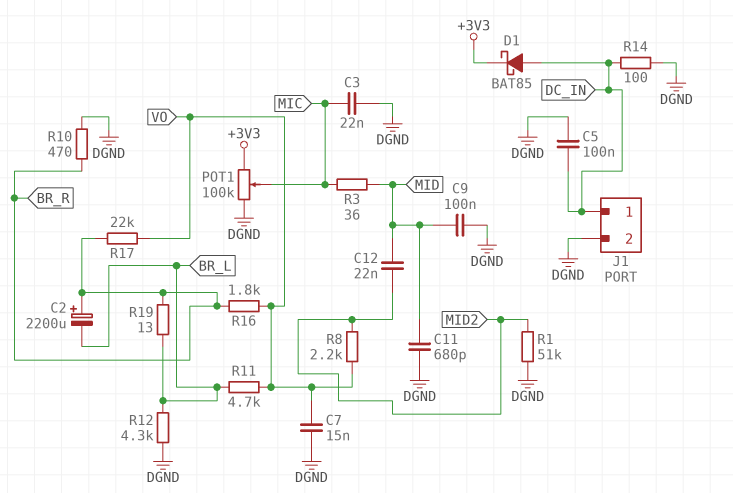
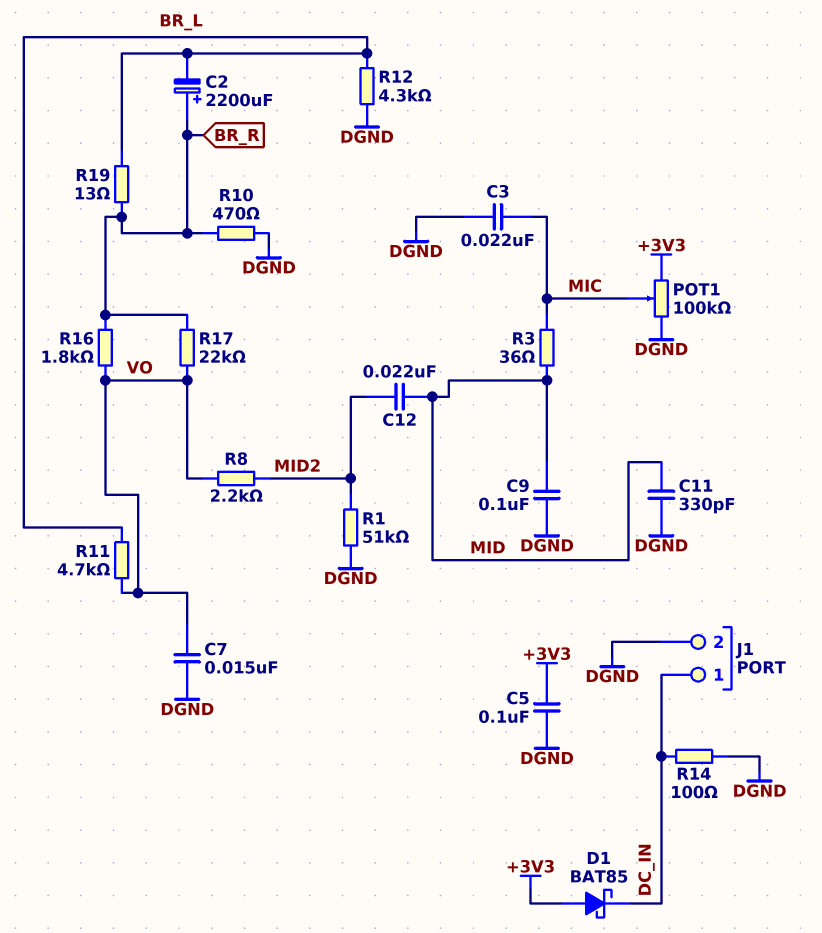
C5: 100nF (DC_IN, DGND) -> 100nF (+3V3, DGND)
C11: 680pF (DGND, MID) -> 330pF (DGND, MID)
D1: schottky BAT85 (A DC_IN, K +3V3) -> schottky BAT85 (A +3V3, K DC_IN)

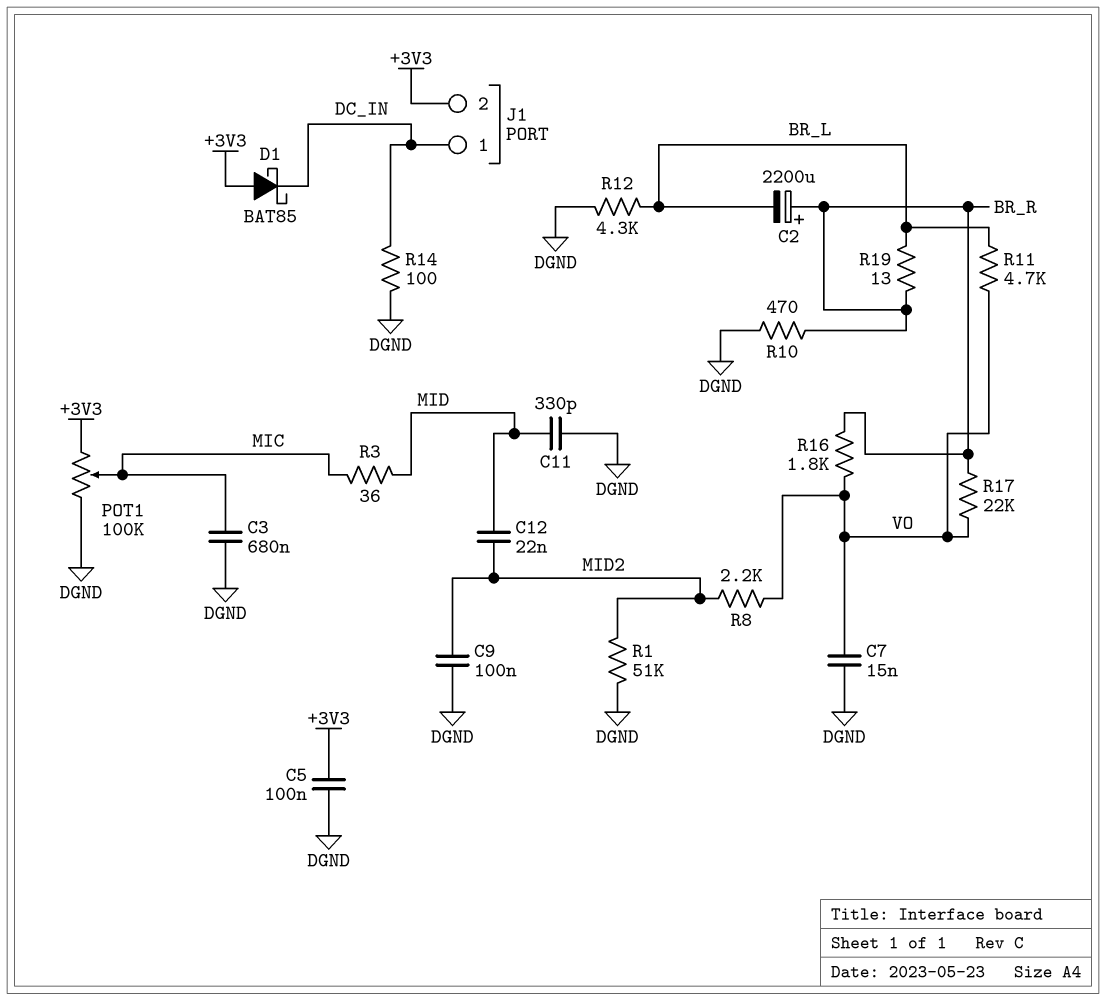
C3: 22nF (DGND, MIC) -> 680nF (DGND, MIC)
C9: 100nF (DGND, MID) -> 100nF (DGND, MID2)
J1 pin 2: DGND -> +3V3

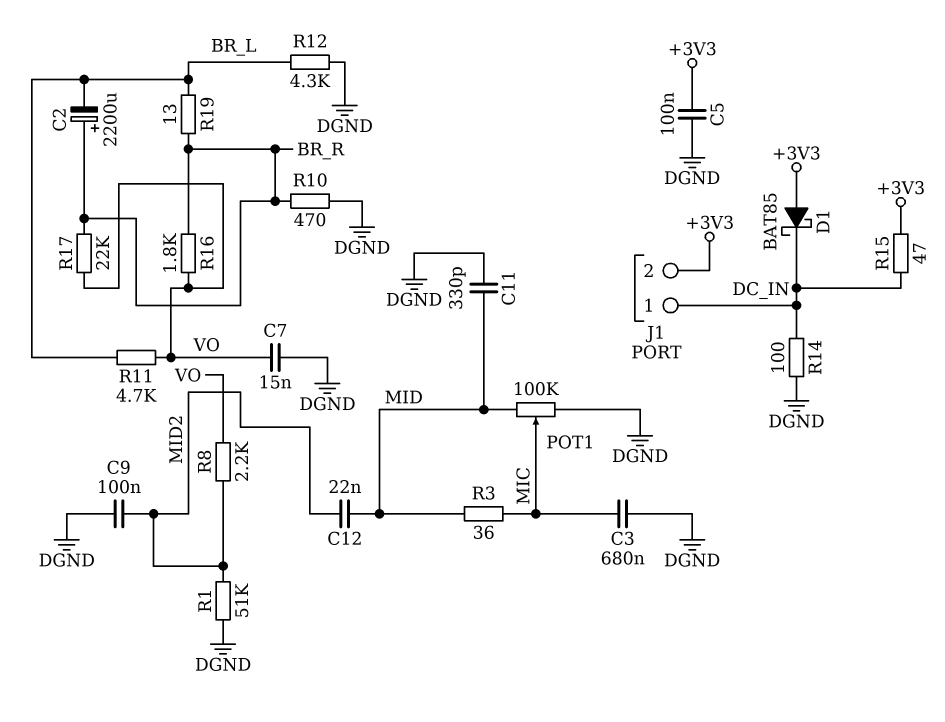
POT1: 100k (+3V3, DGND, wiper MIC) -> 100k (DGND, MID, wiper MIC)
R15: none -> 47 (+3V3, DC_IN)

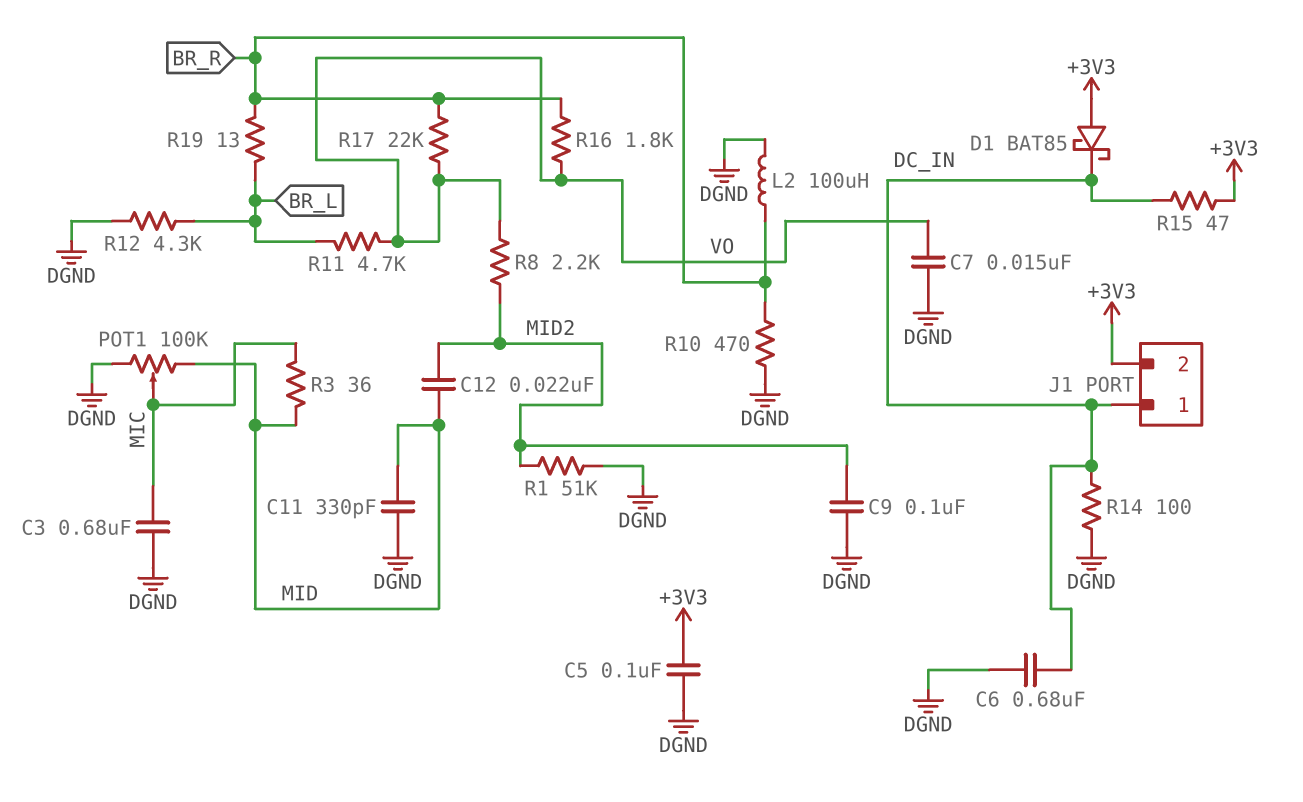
C2: 2200uF (plus BR_R, minus BR_L) -> none
C6: none -> 680nF (DC_IN, DGND)
L2: none -> 100uH (BR_R, DGND)

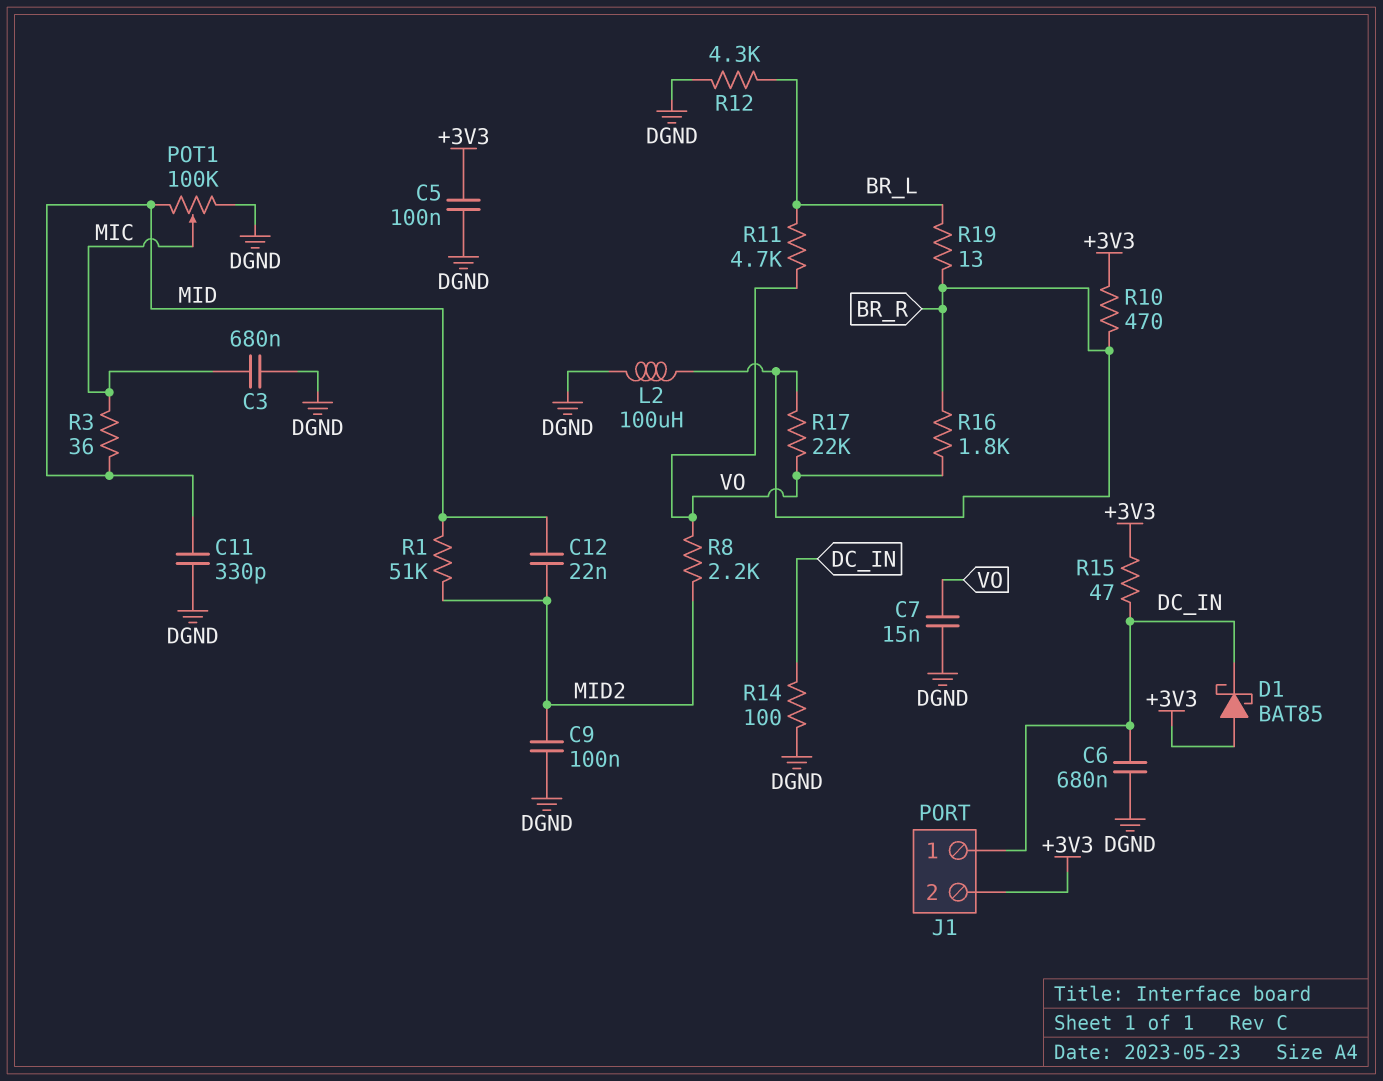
R1: 51k (DGND, MID2) -> 51k (MID, MID2)
R10: 470 (BR_R, DGND) -> 470 (+3V3, BR_R)

